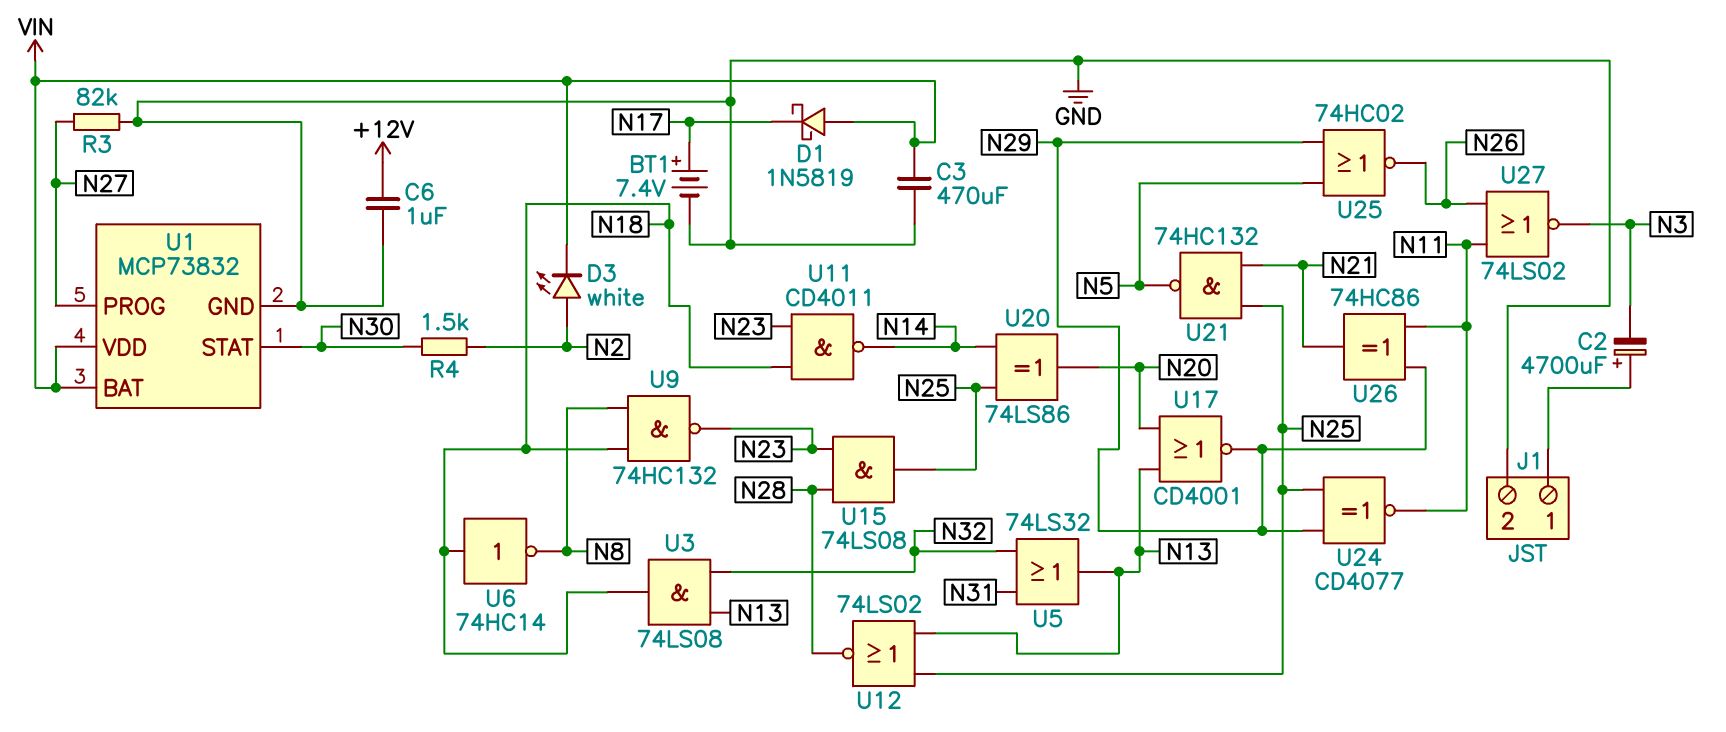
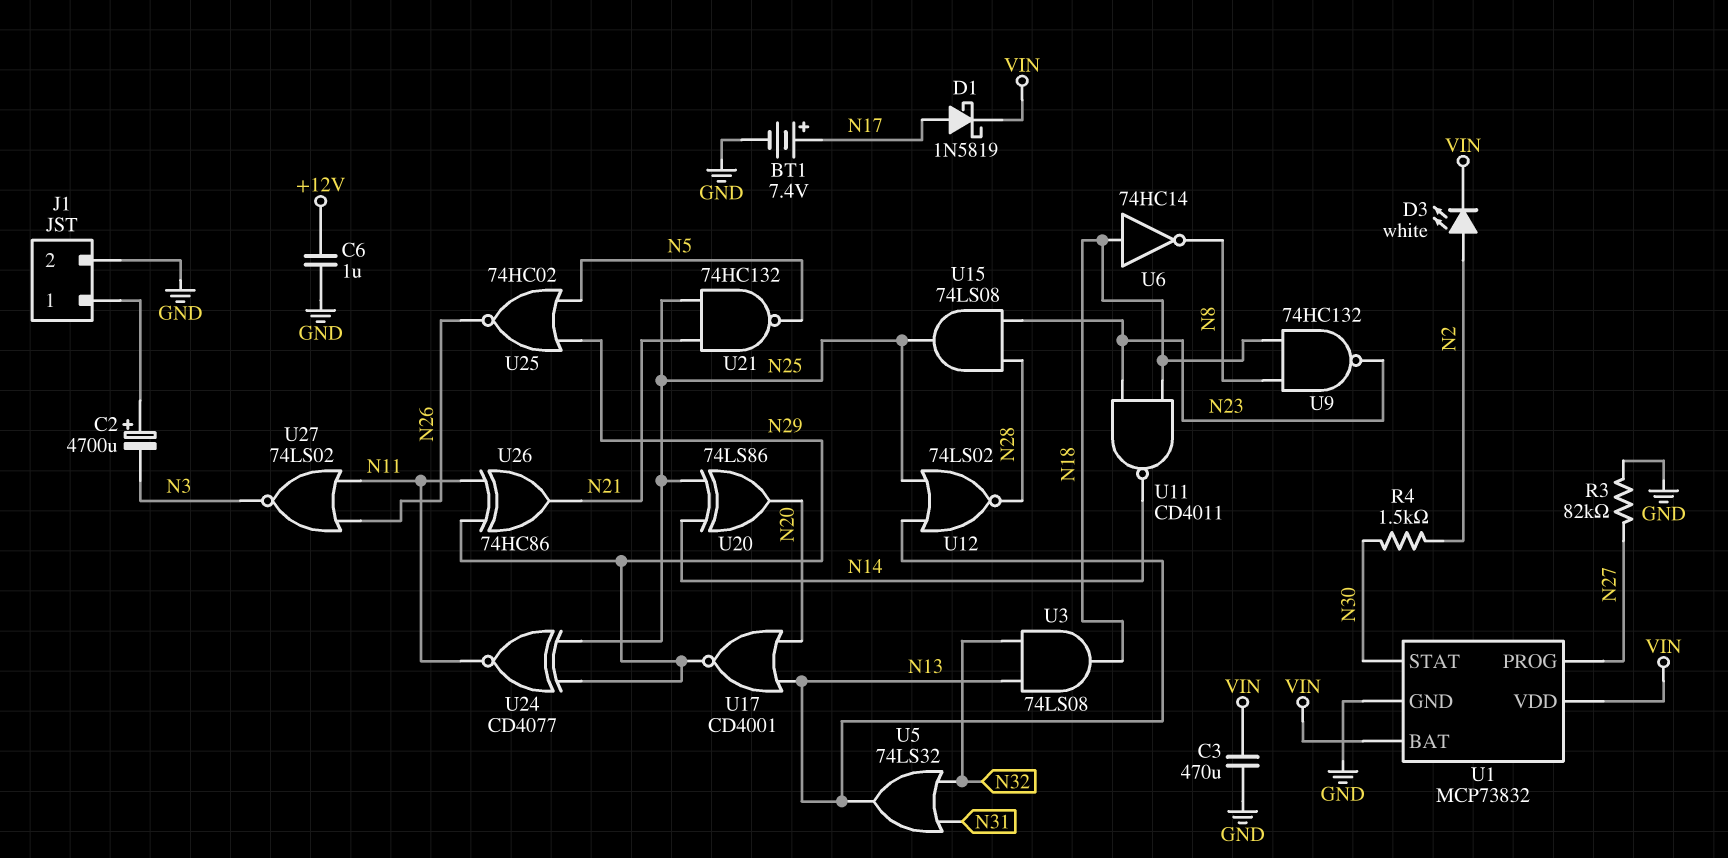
D1: schottky 1N5819 (A VIN, K N17) -> schottky 1N5819 (A N17, K VIN)

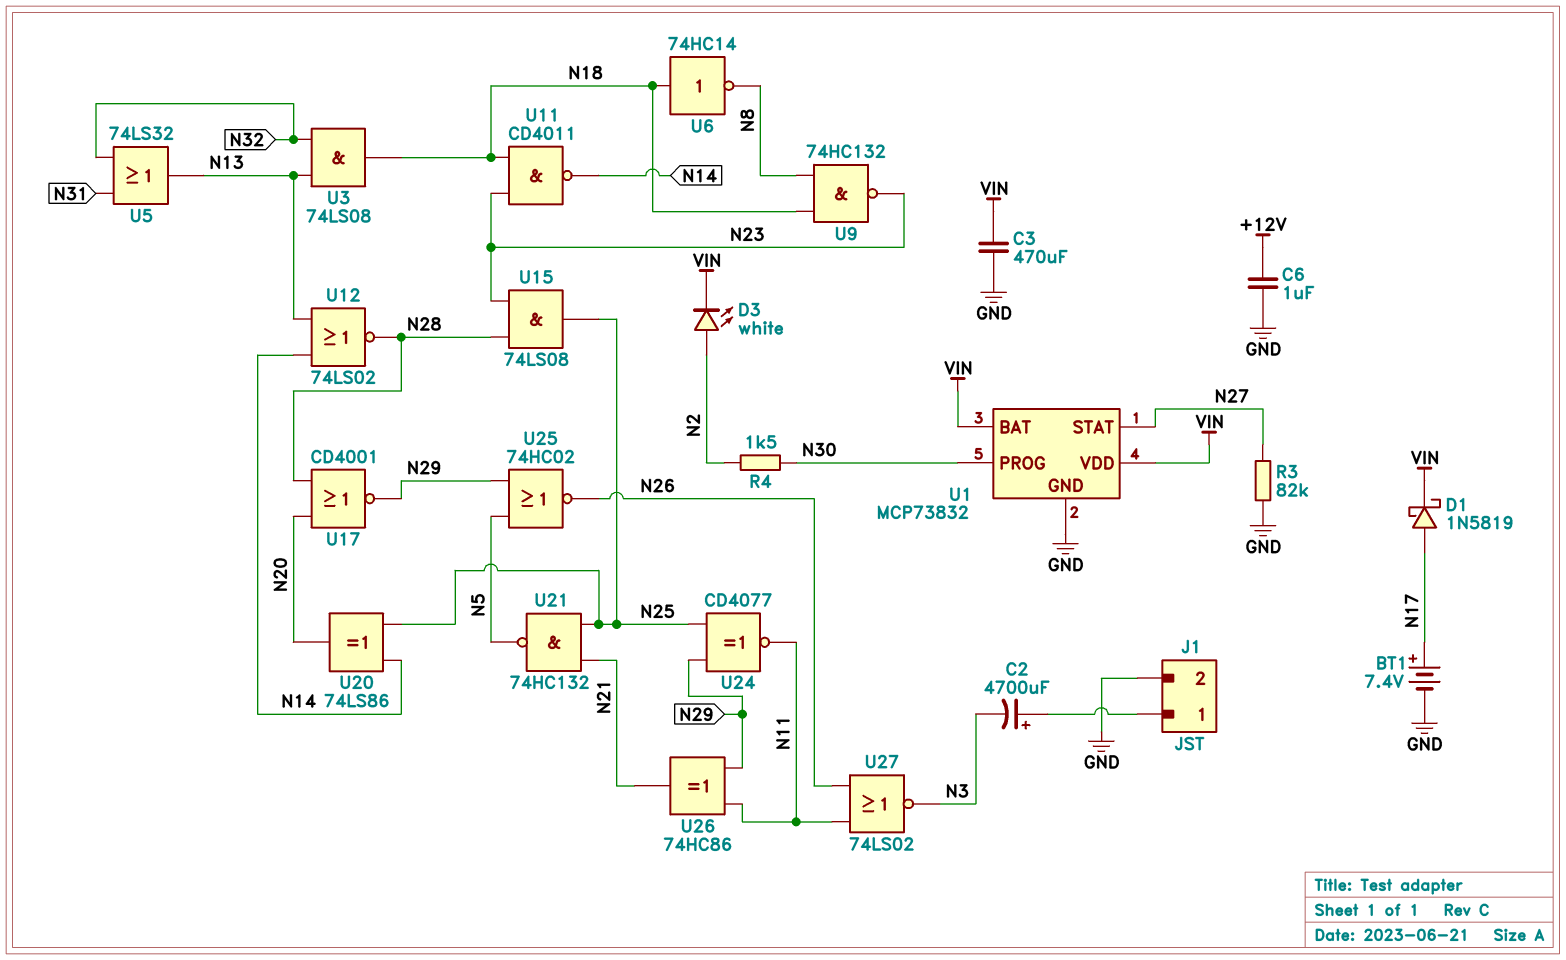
U1 pin PROG: N27 -> N30
U1 pin STAT: N30 -> N27
U12: NOR 74LS02 (in N13, in N25, out N28) -> NOR 74LS02 (in N13, in N14, out N28)
U17: NOR CD4001 (in N13, in N20, out N29) -> NOR CD4001 (in N20, in N28, out N29)

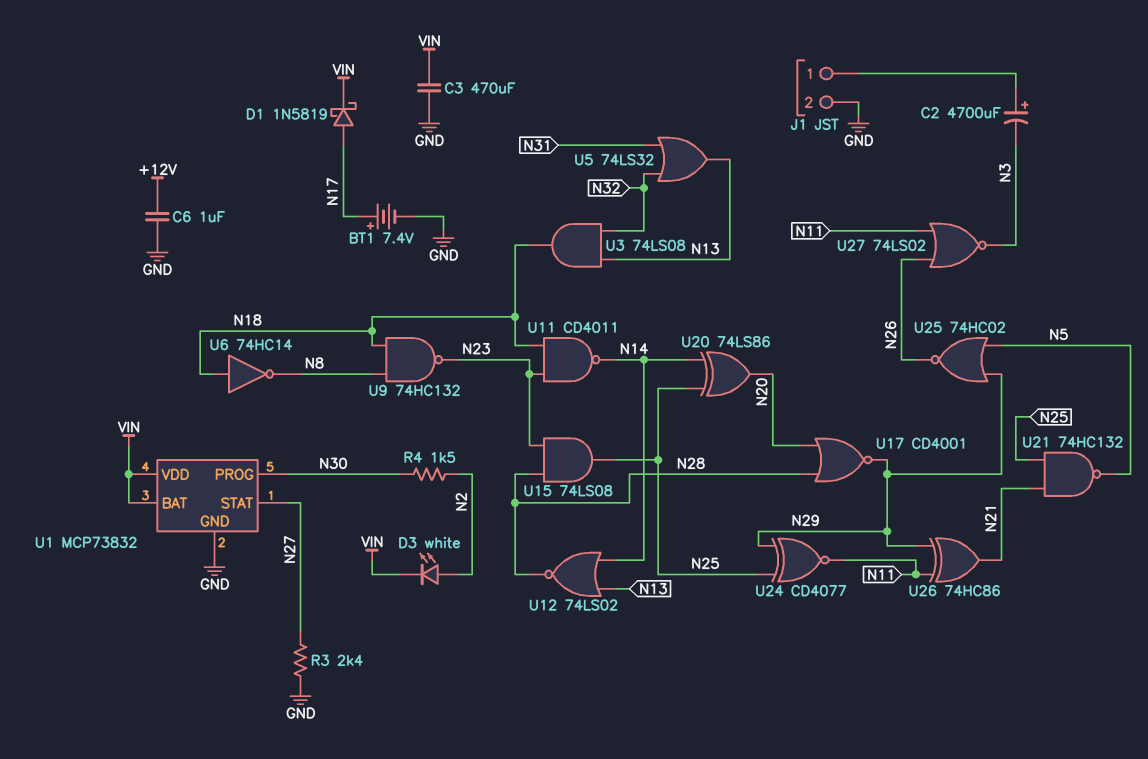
R3: 82k (GND, N27) -> 2.4k (GND, N27)

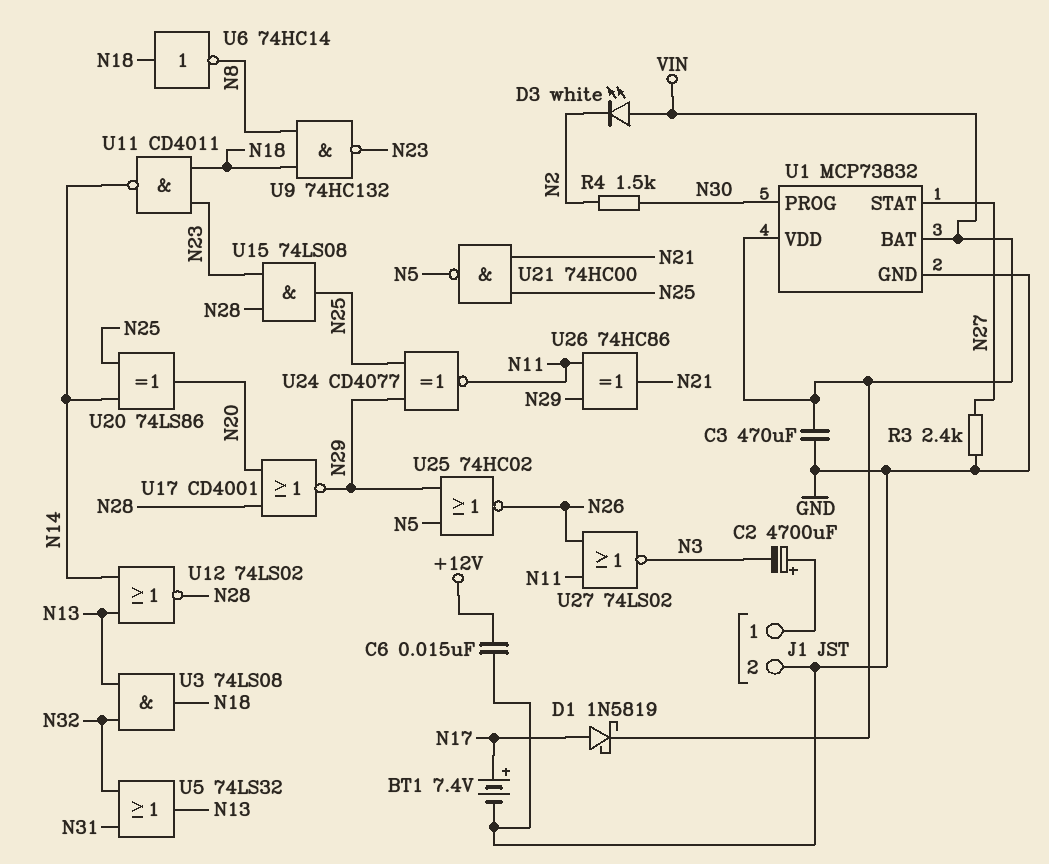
C6: 1uF (+12V, GND) -> 15nF (+12V, GND)
D3: LED white (A N2, K VIN) -> LED white (A VIN, K N2)
U21: NAND 74HC132 (in N21, in N25, out N5) -> NAND 74HC00 (in N21, in N25, out N5)

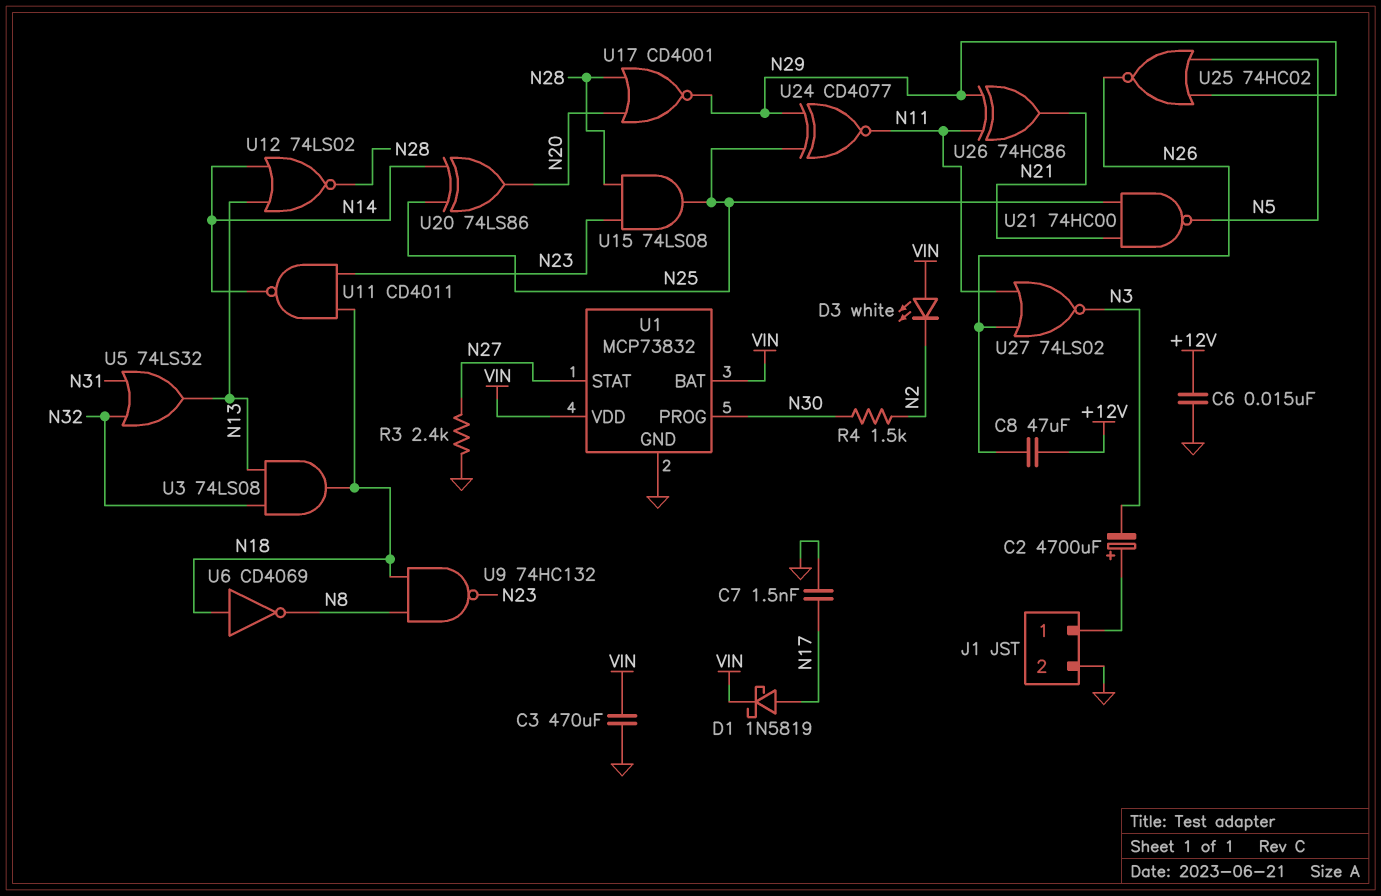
BT1: 7.4V (plus N17, minus GND) -> none
C7: none -> 1.5nF (GND, N17)
C8: none -> 47uF (+12V, N26)
U6: NOT 74HC14 (in N18, out N8) -> NOT CD4069 (in N18, out N8)

